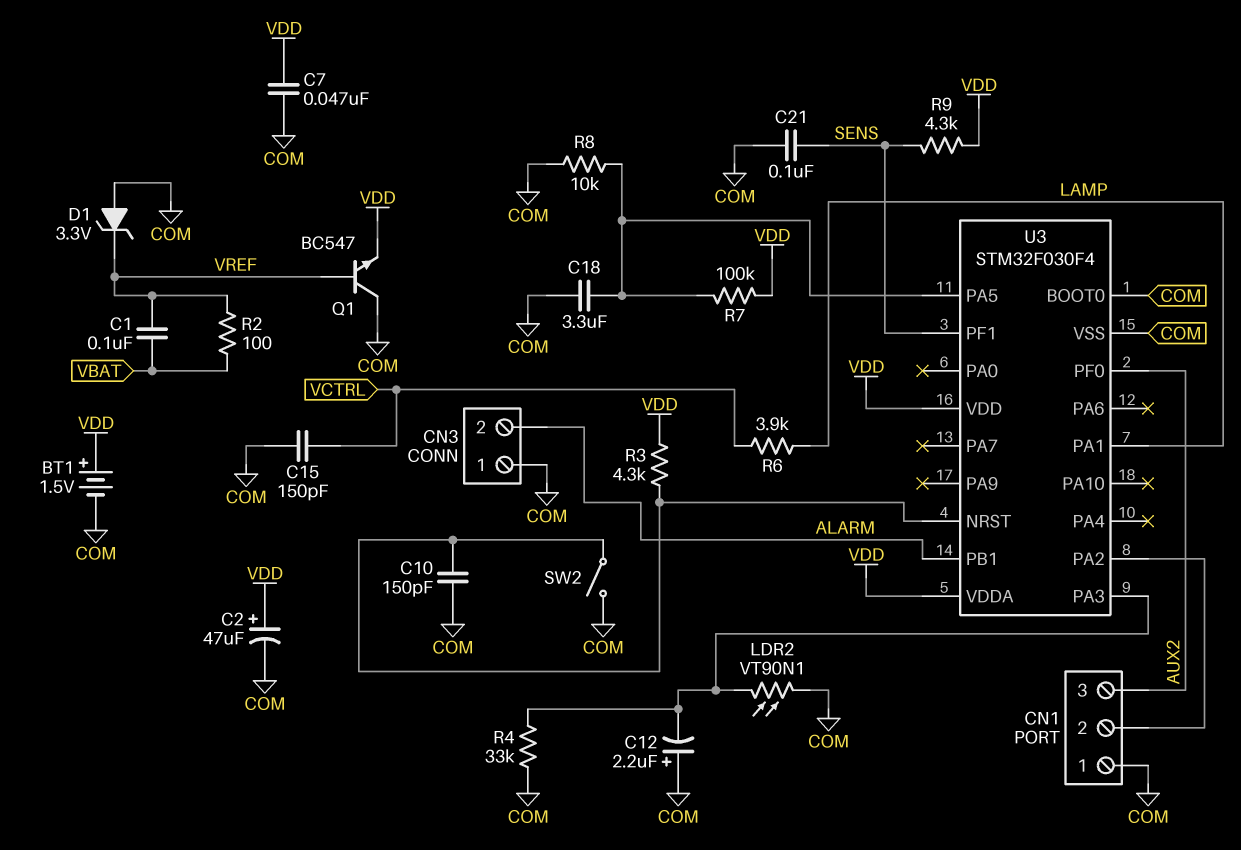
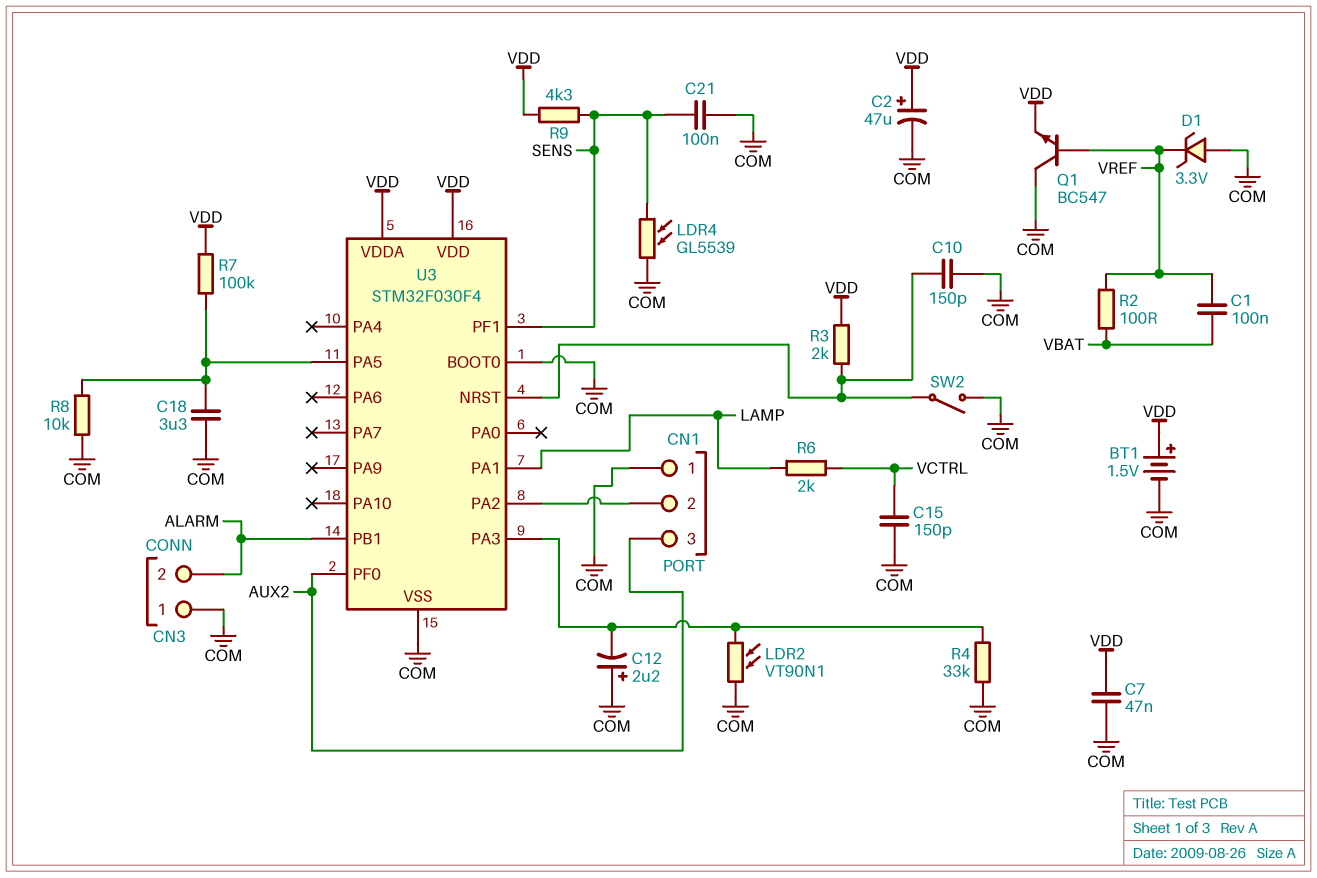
LDR4: none -> GL5539 (COM, SENS)
R3: 4.3k (U3/NRST, VDD) -> 2k (U3/NRST, VDD)
R6: 3.9k (LAMP, VCTRL) -> 2k (LAMP, VCTRL)

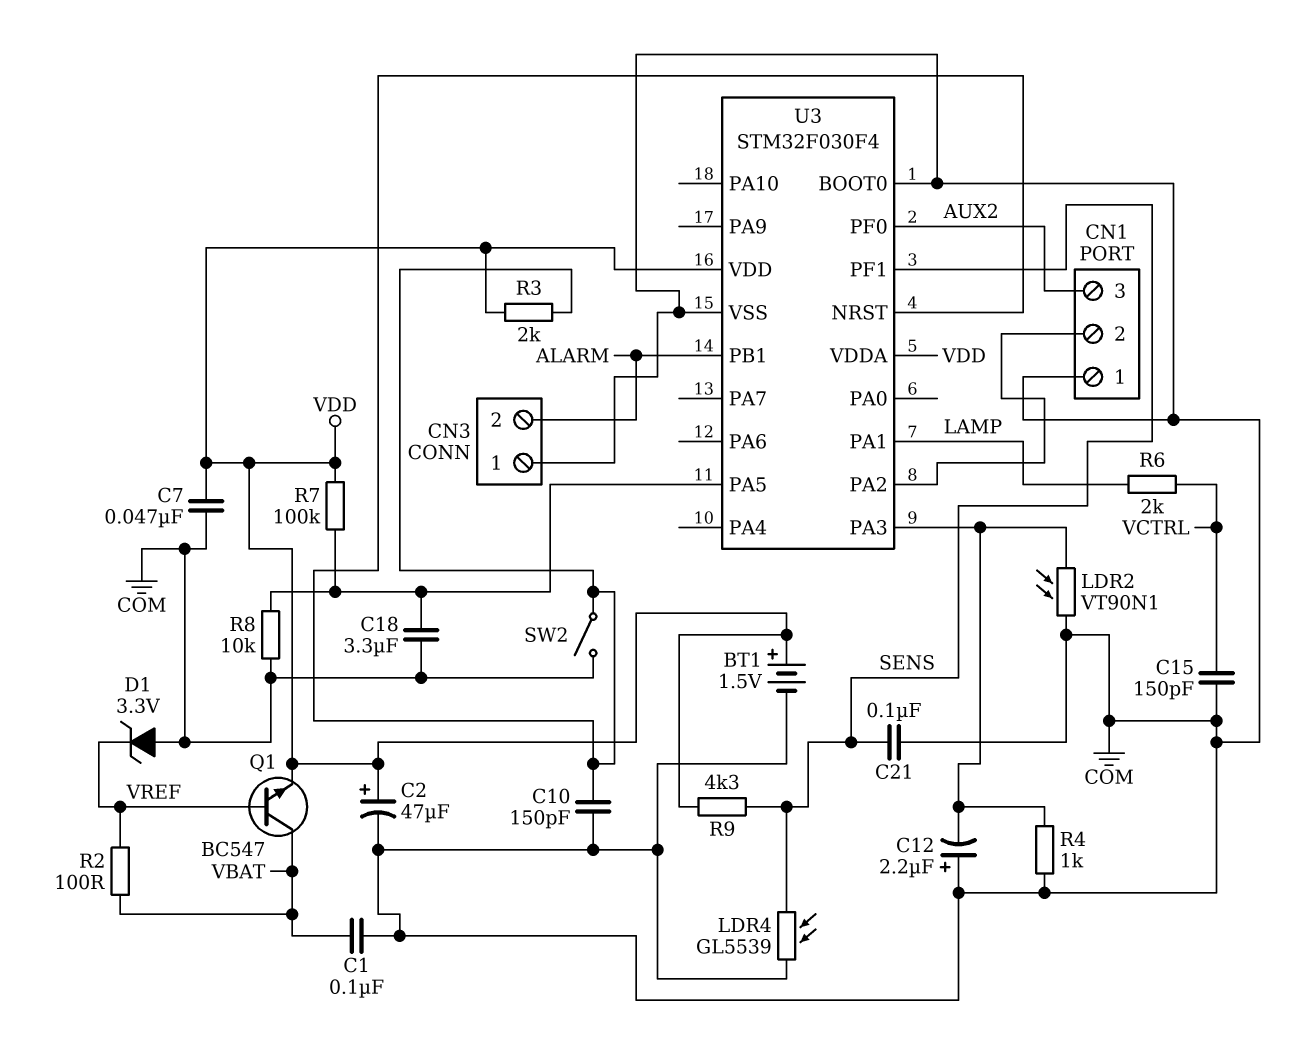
C1: 100nF (VBAT, VREF) -> 100nF (COM, VBAT)
Q1: NPN BC547 (B VREF, C COM, E VDD) -> NPN BC547 (B VREF, C VBAT, E VDD)
R4: 33k (COM, U3/PA3) -> 1k (COM, U3/PA3)

